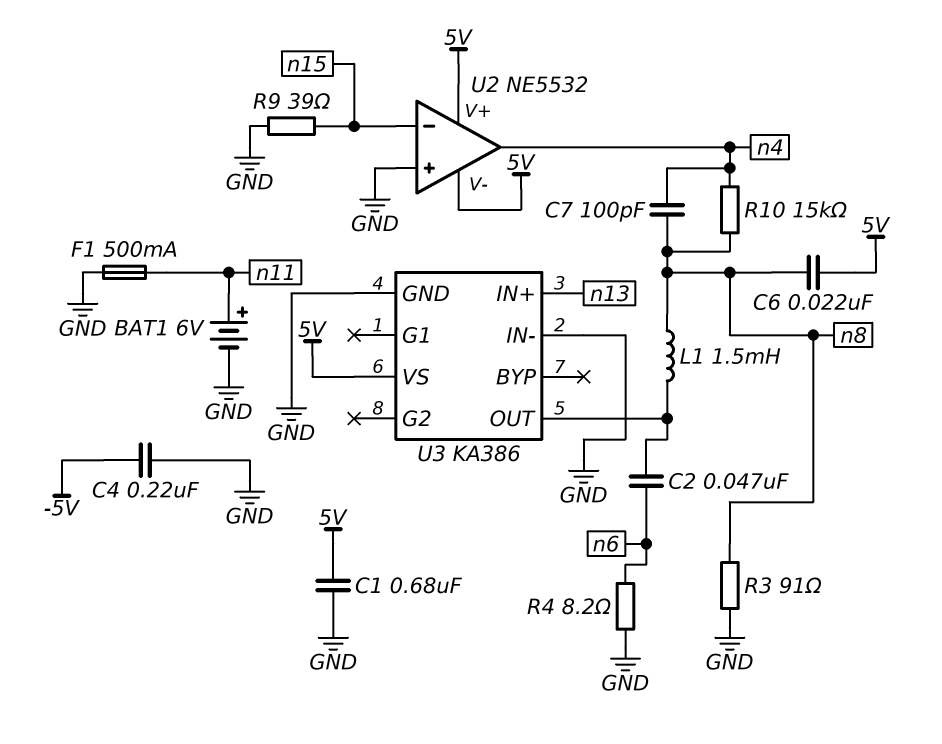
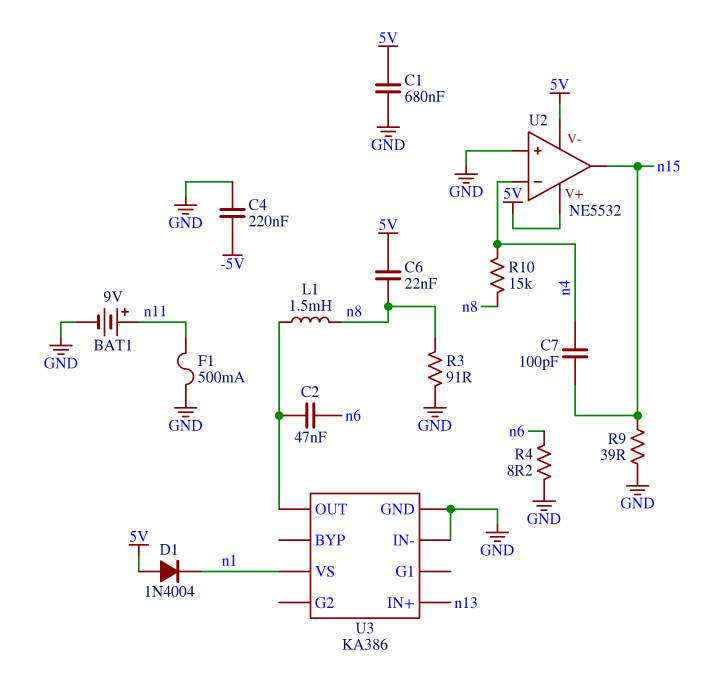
BAT1: 6V (plus n11, minus GND) -> 9V (plus n11, minus GND)
C7: 100pF (n4, n8) -> 100pF (n4, n15)
D1: none -> diode 1N4004 (A 5V, K n1)
U2 pin in-: n15 -> n4
U2 pin out: n4 -> n15
U3 pin VS: 5V -> n1

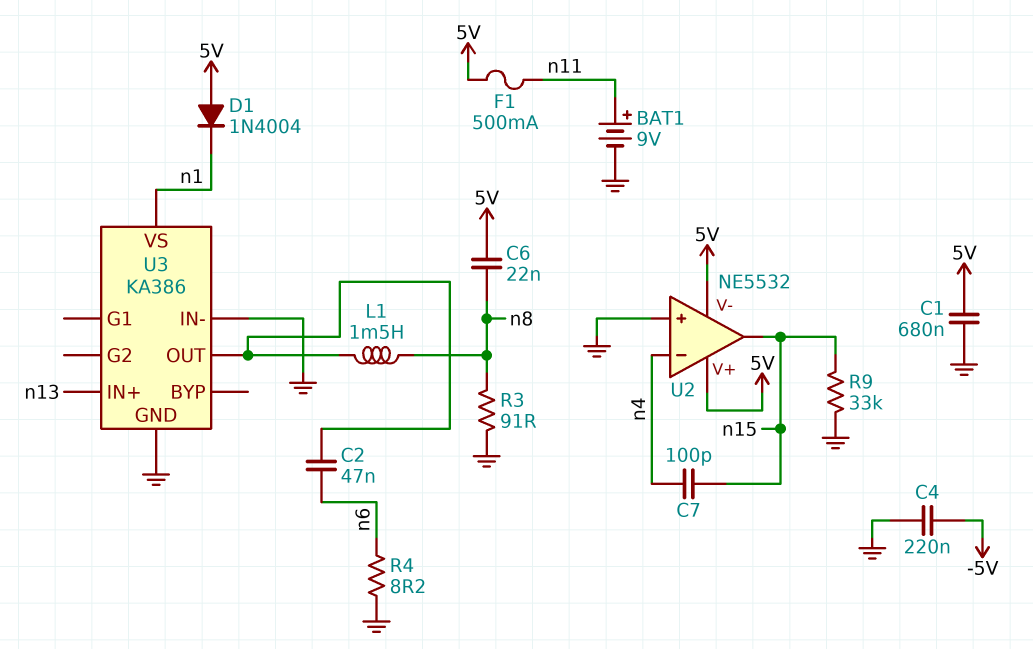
F1: 500mA (GND, n11) -> 500mA (5V, n11)
R9: 39 (GND, n15) -> 33k (GND, n15)
R10: 15k (n4, n8) -> none

